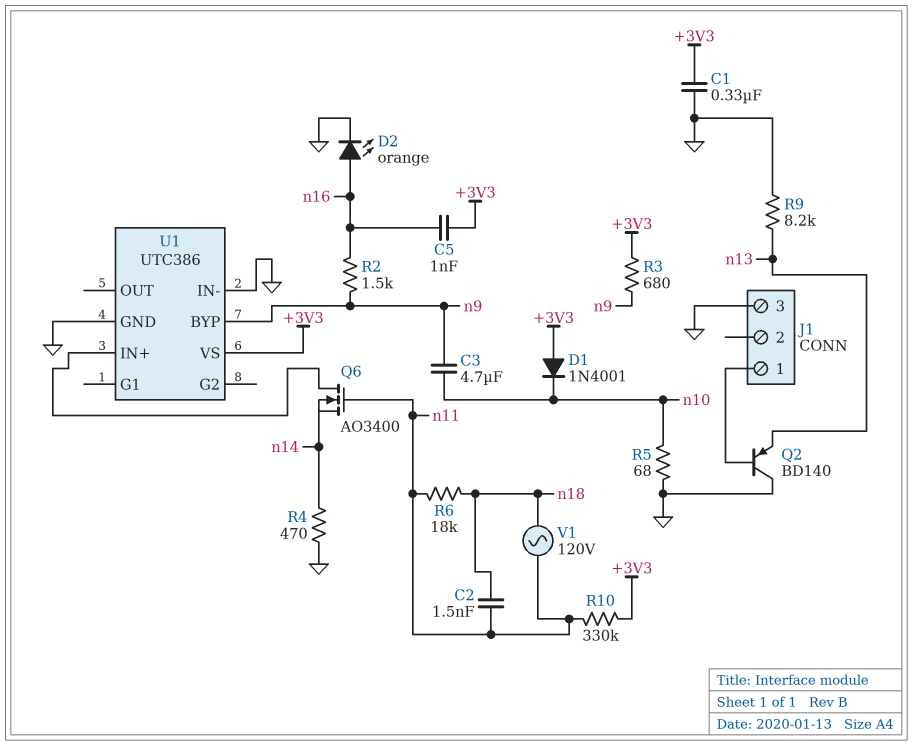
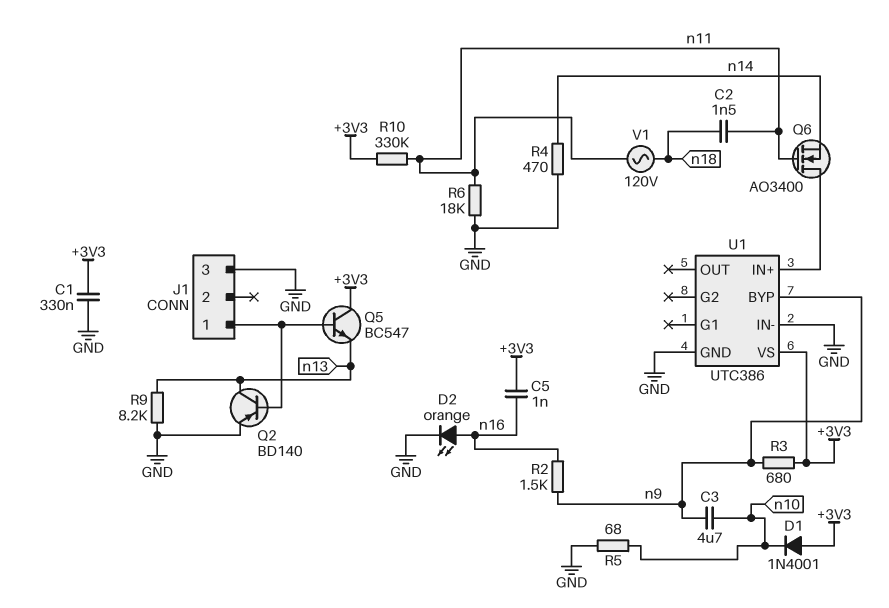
Q2: PNP BD140 (B J1/1, C GND, E n13) -> PNP BD140 (B J1/1, C n13, E GND)
Q5: none -> NPN BC547 (B J1/1, C +3V3, E n13)
R6: 18k (n11, n18) -> 18k (GND, n11)

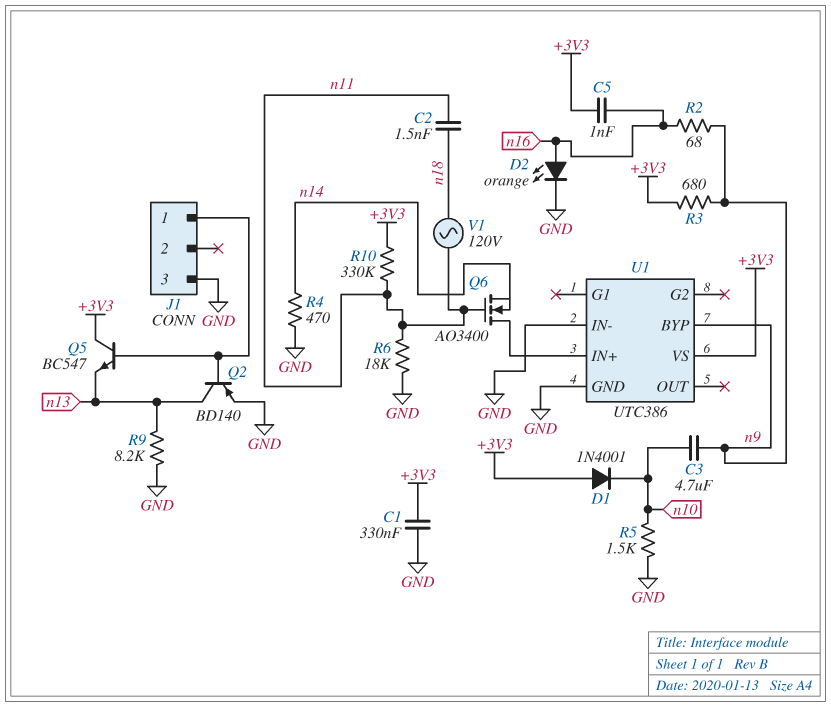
R2: 1.5k (n9, n16) -> 68 (n9, n16)
R5: 68 (GND, n10) -> 1.5k (GND, n10)

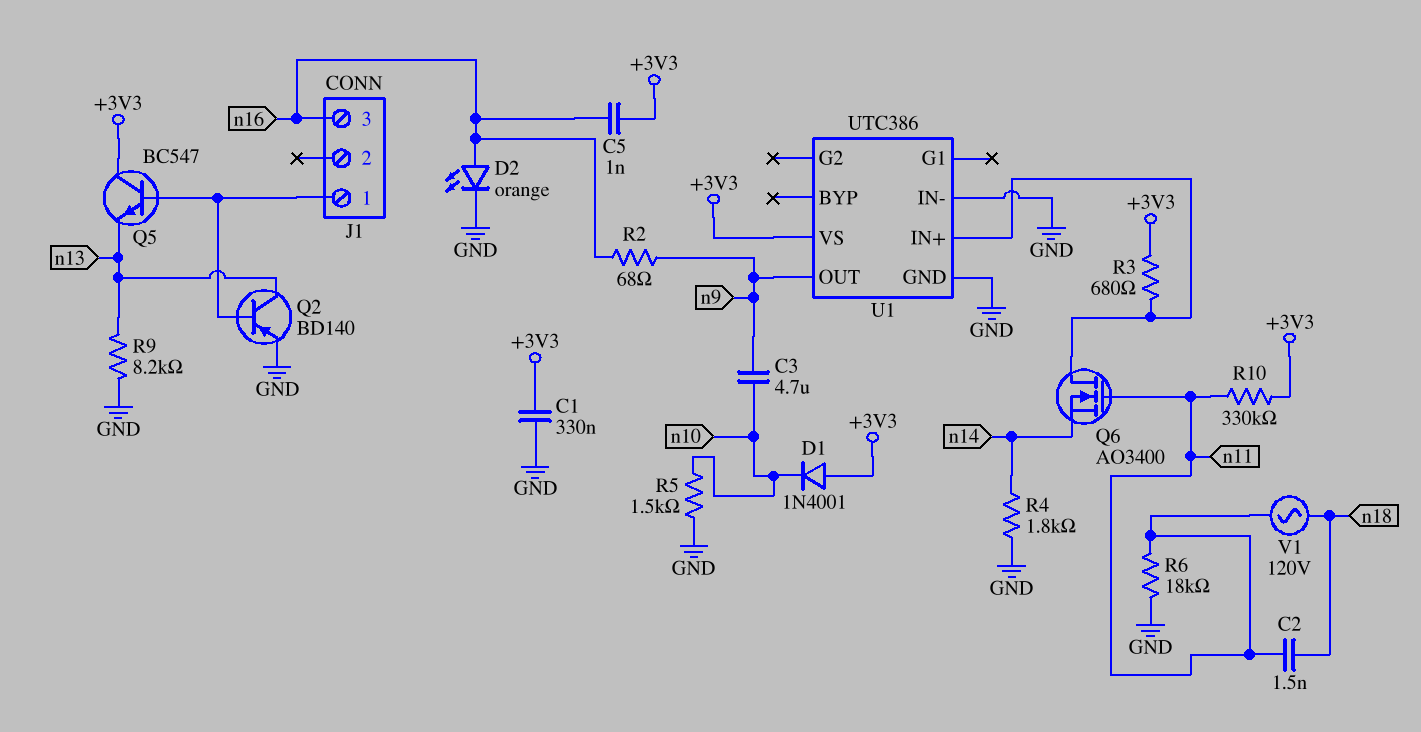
J1 pin 3: GND -> n16
R3: 680 (+3V3, n9) -> 680 (+3V3, U1/IN+)
R4: 470 (GND, n14) -> 1.8k (GND, n14)
U1 pin BYP: n9 -> none
U1 pin OUT: none -> n9

